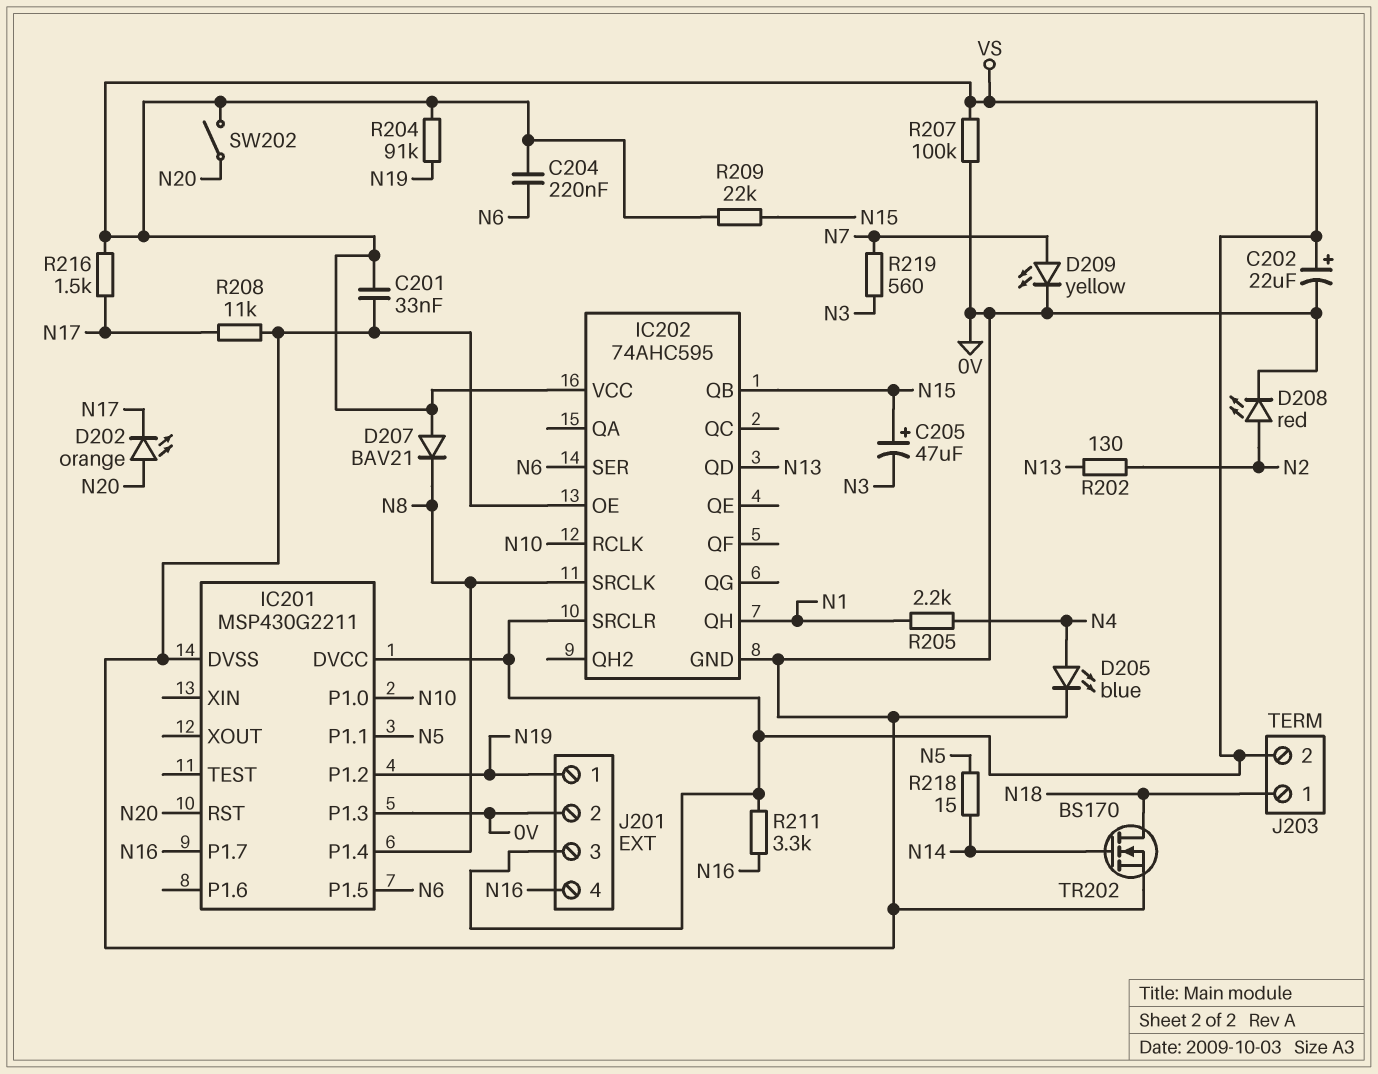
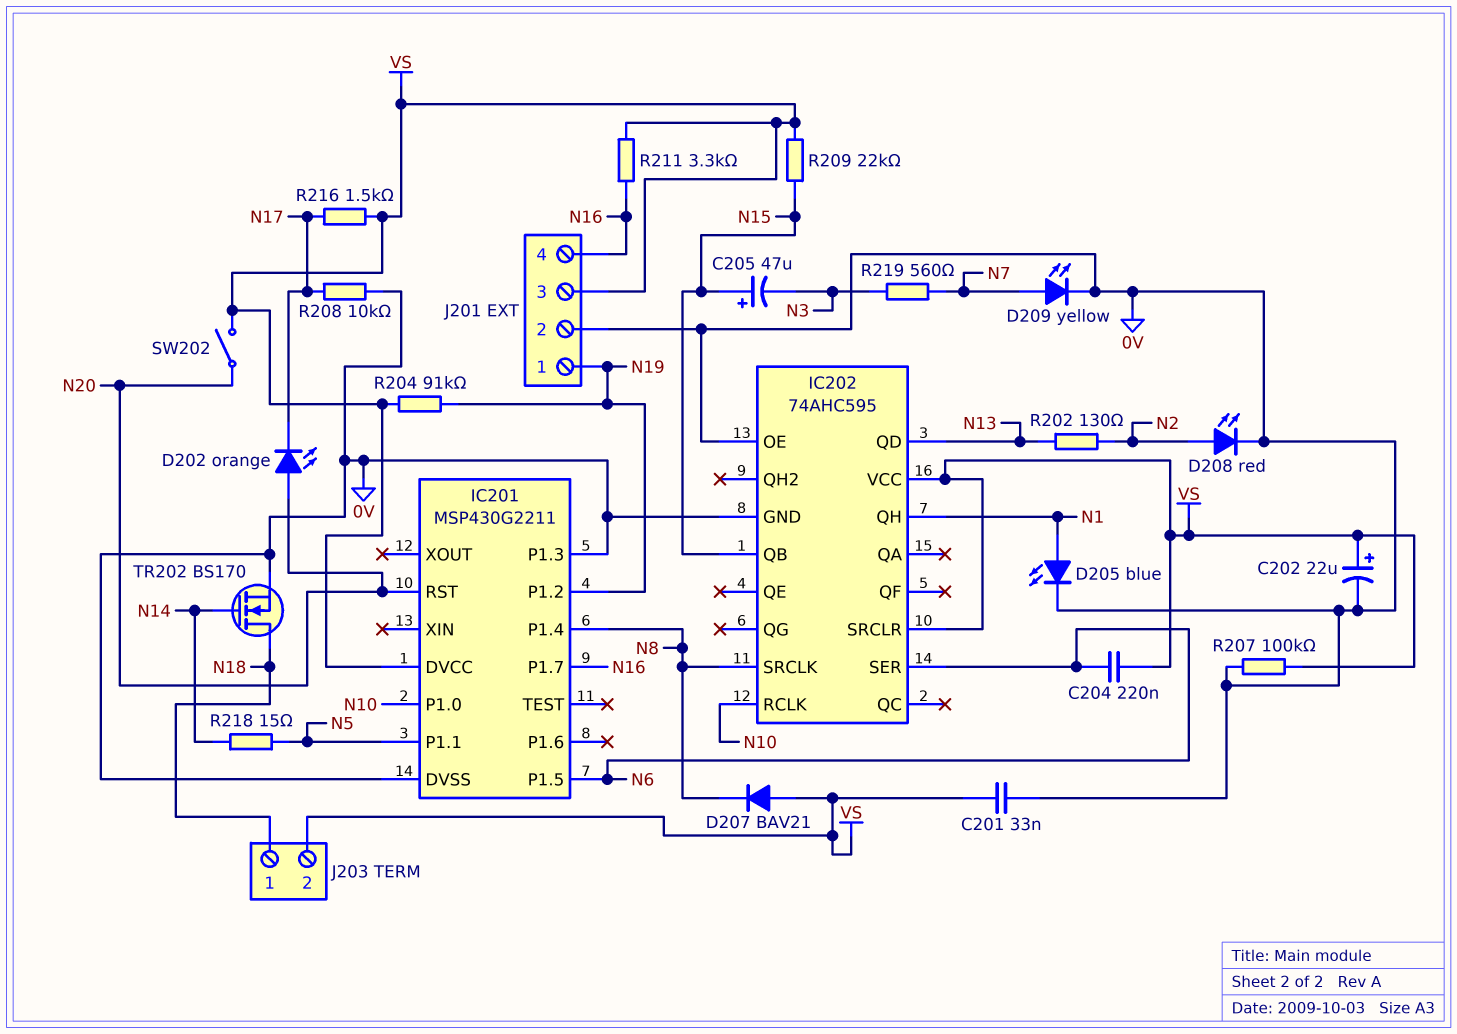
D205: LED blue (A N4, K 0V) -> LED blue (A N1, K 0V)
R205: 2.2k (N1, N4) -> none
R208: 11k (0V, N17) -> 10k (0V, N17)

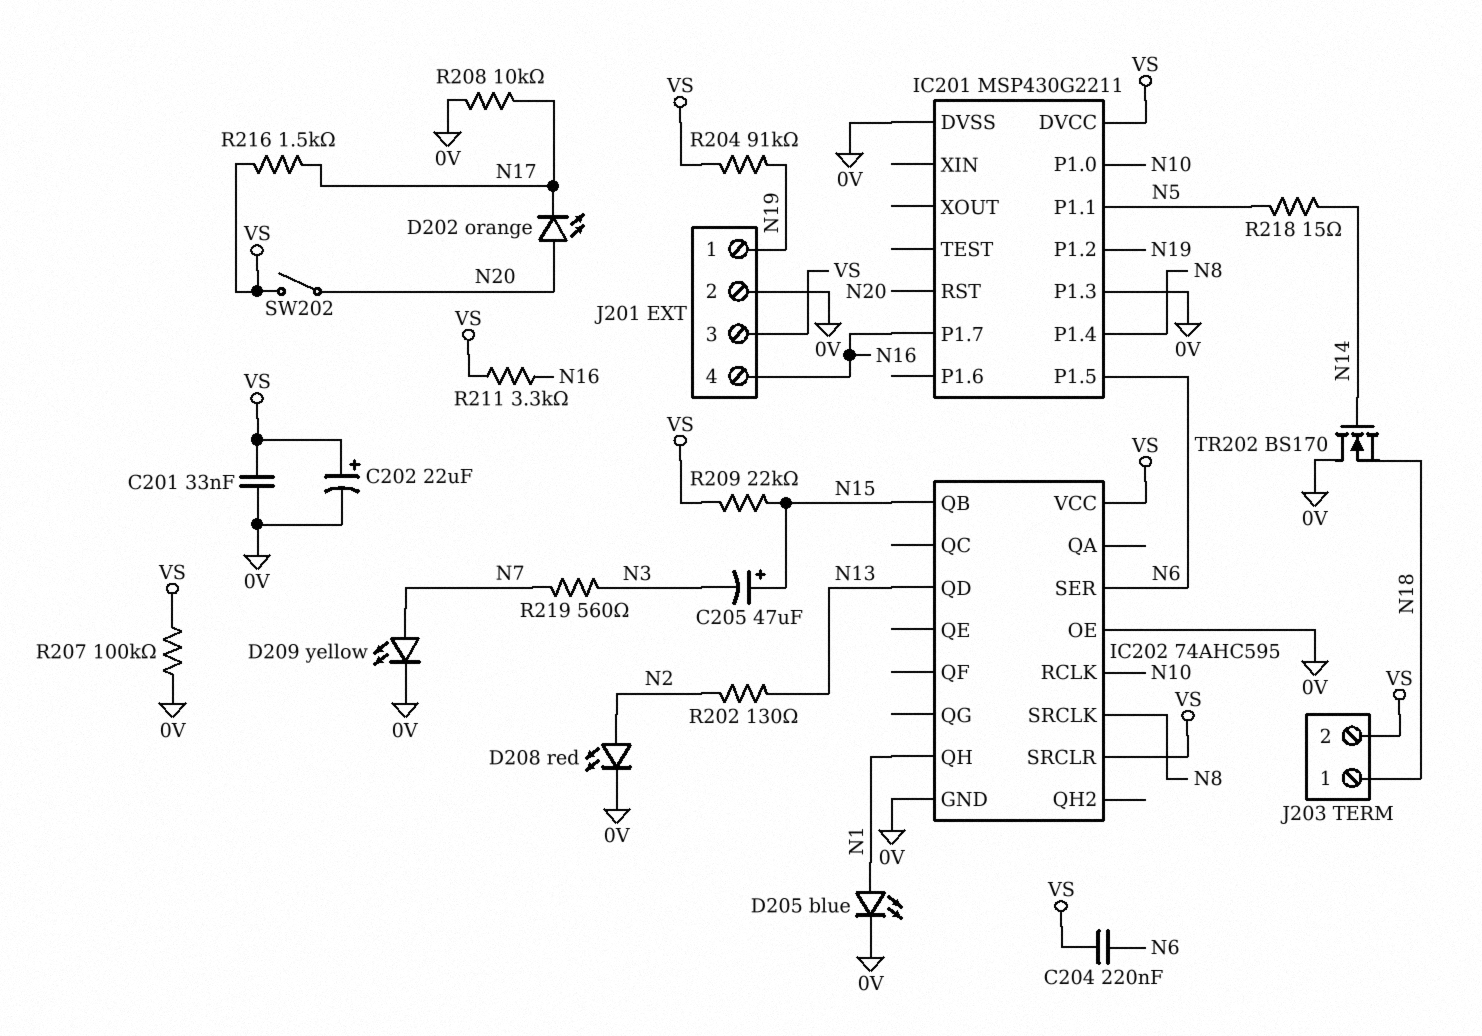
D207: diode BAV21 (A VS, K N8) -> none
TR202: NMOS BS170 (G N14, D N18, S 0V) -> NMOS BS170 (G N14, D 0V, S N18)

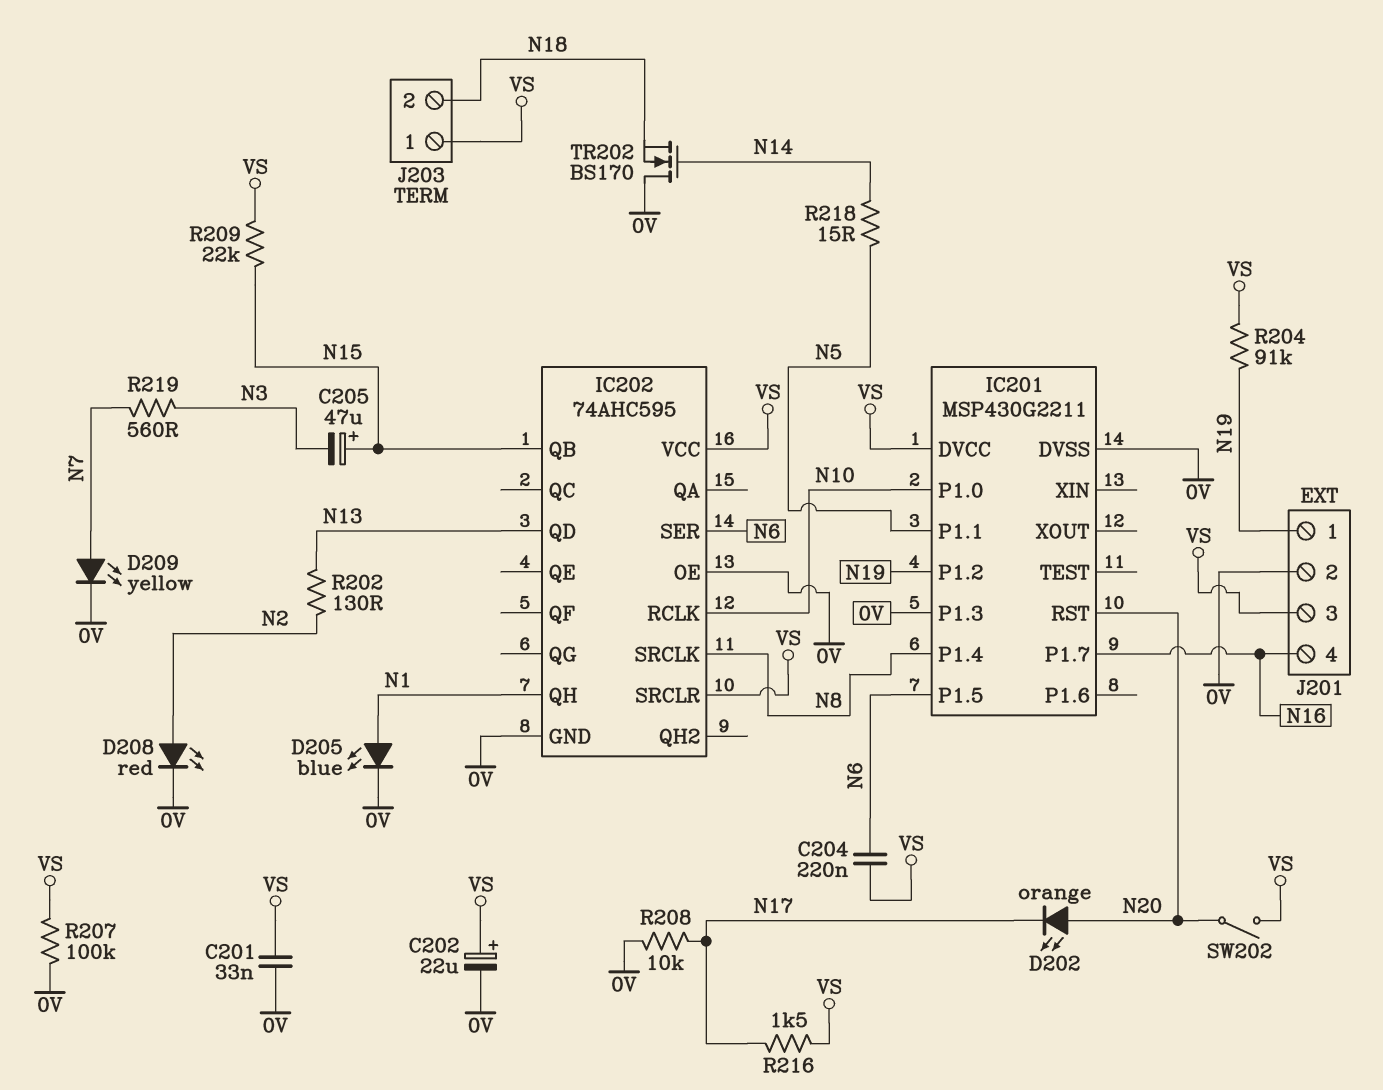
J203 pin 1: N18 -> VS
J203 pin 2: VS -> N18
R211: 3.3k (N16, VS) -> none

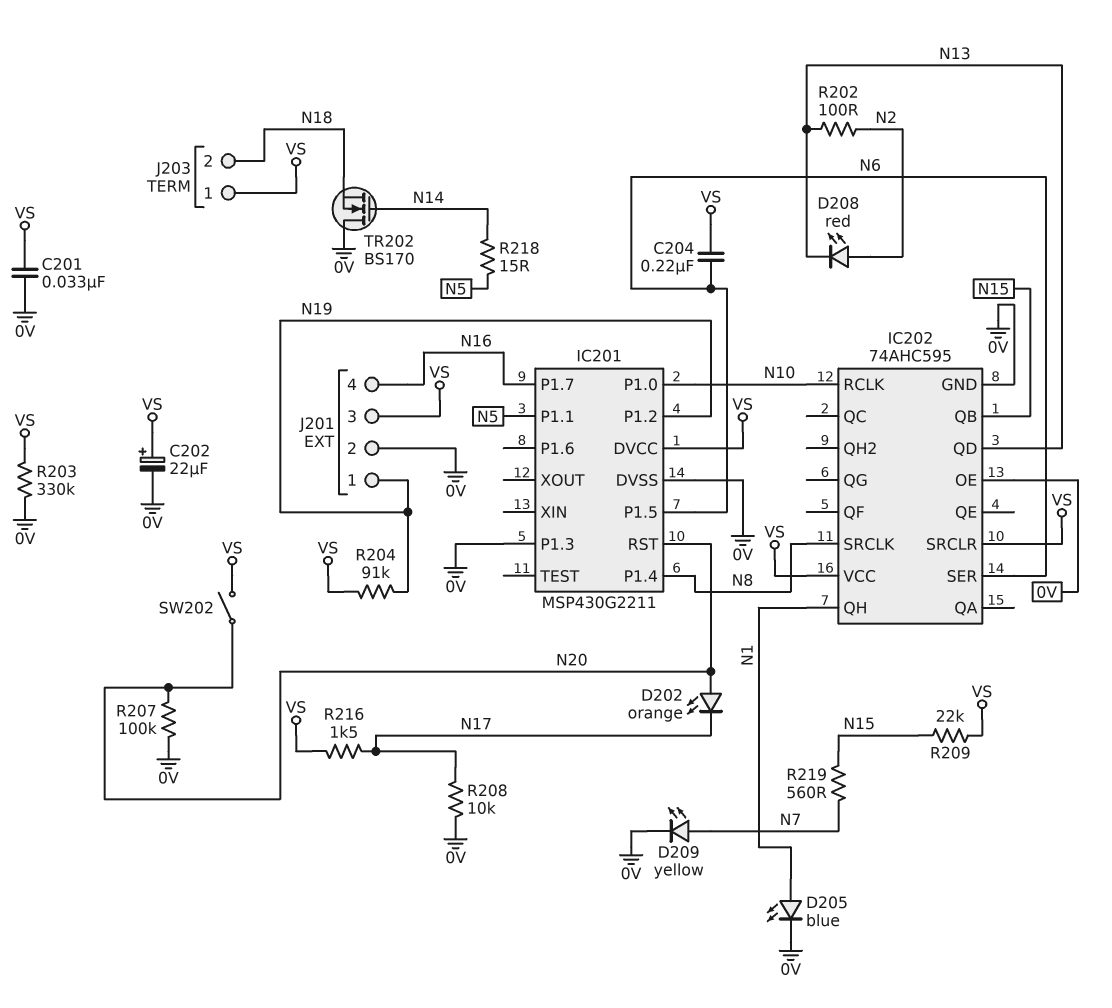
C205: 47uF (plus N15, minus N3) -> none
D208: LED red (A N2, K 0V) -> LED red (A N2, K N13)
R202: 130 (N2, N13) -> 100 (N2, N13)
R203: none -> 330k (0V, VS)
R207: 100k (0V, VS) -> 100k (0V, N20)
R219: 560 (N3, N7) -> 560 (N7, N15)

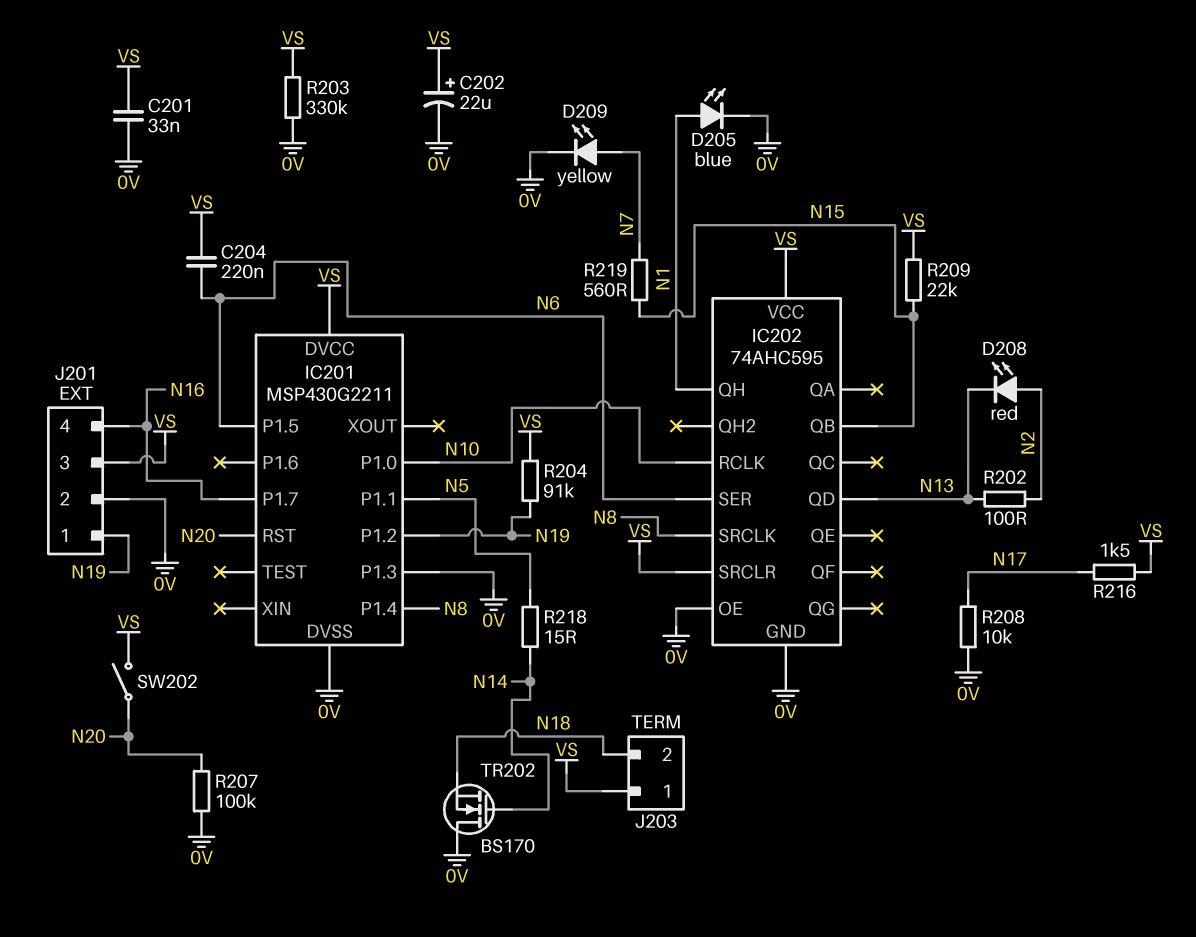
D202: LED orange (A N20, K N17) -> none

